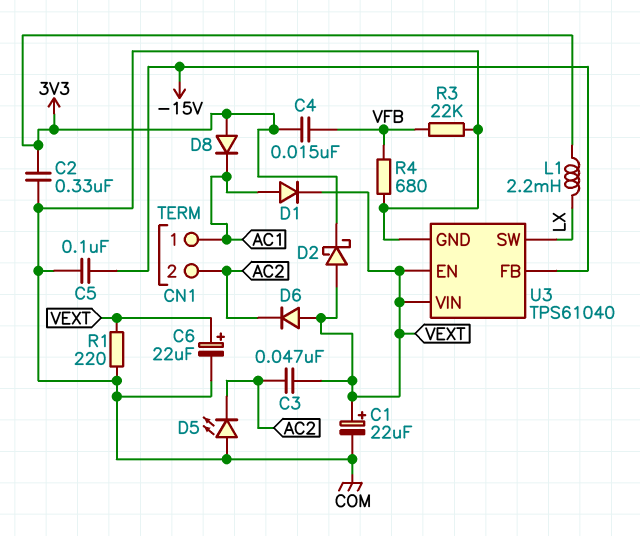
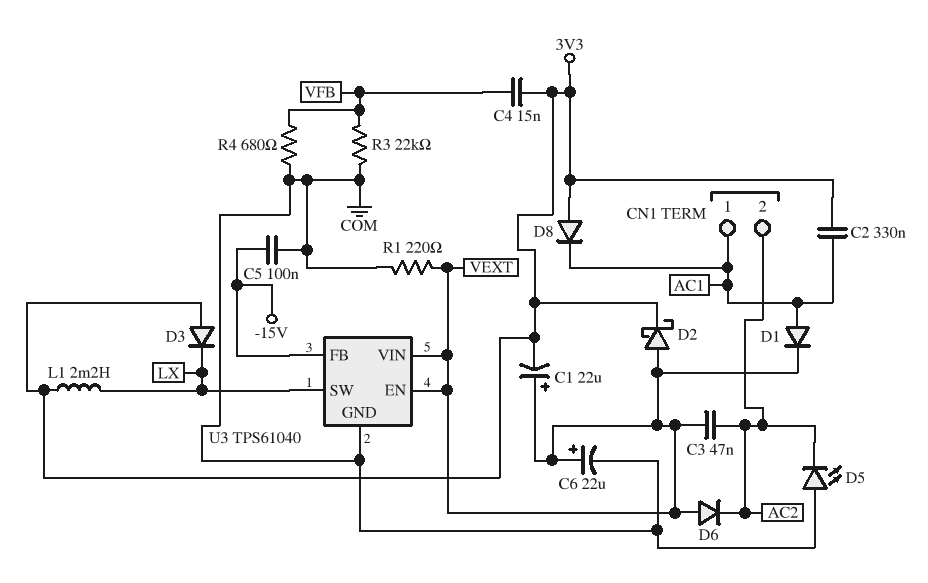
C1: 22uF (plus VEXT, minus COM) -> 22uF (plus VEXT, minus 3V3)
C2: 330nF (3V3, COM) -> 330nF (3V3, AC1)
D3: none -> diode (A 3V3, K LX)

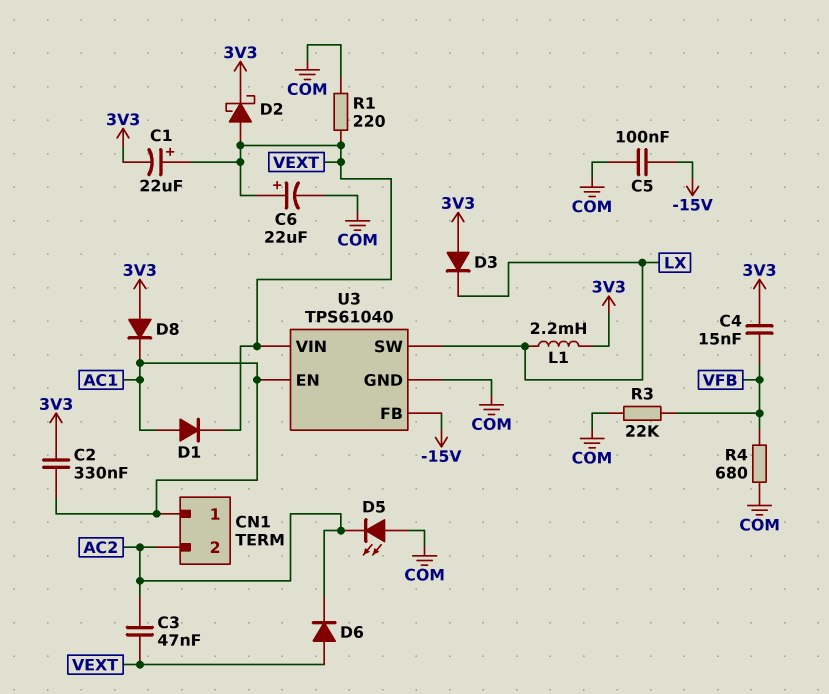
U3 pin EN: VEXT -> AC1

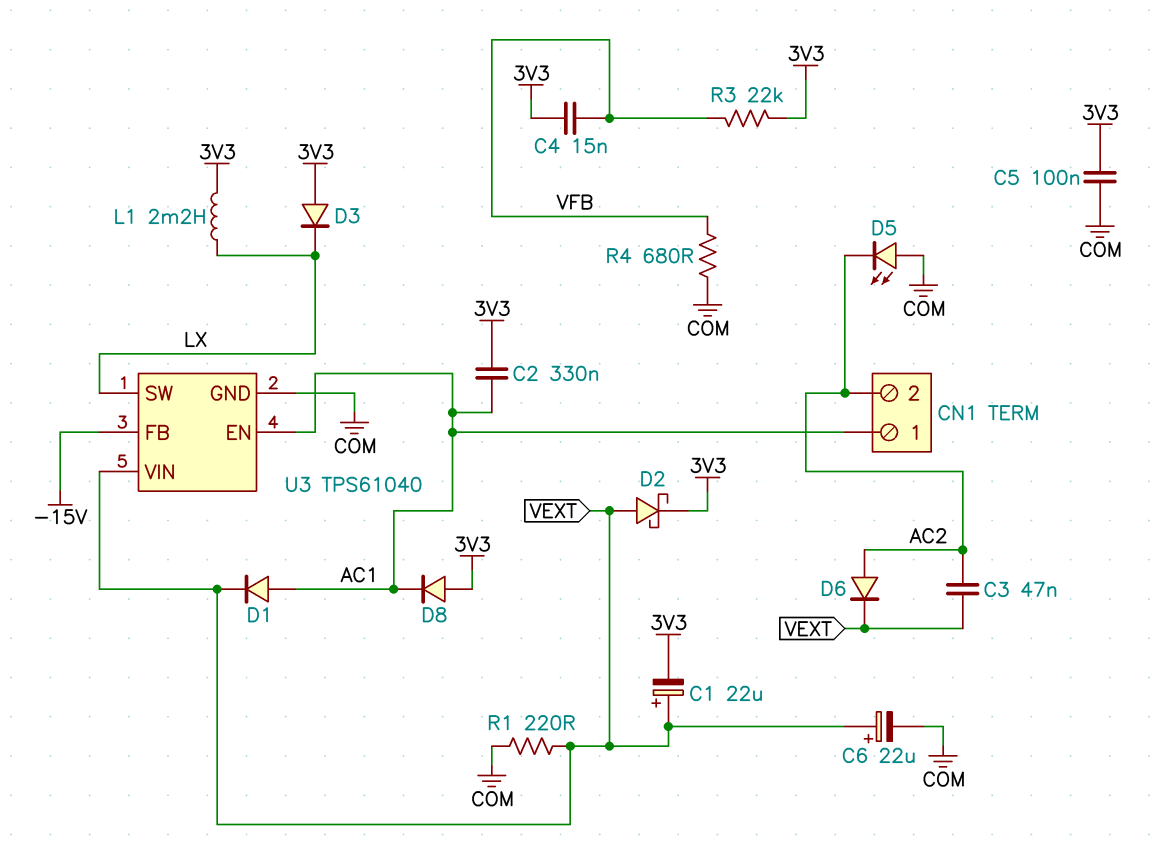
C5: 100nF (-15V, COM) -> 100nF (3V3, COM)
D6: diode (A VEXT, K AC2) -> diode (A AC2, K VEXT)
R3: 22k (COM, VFB) -> 22k (3V3, VFB)

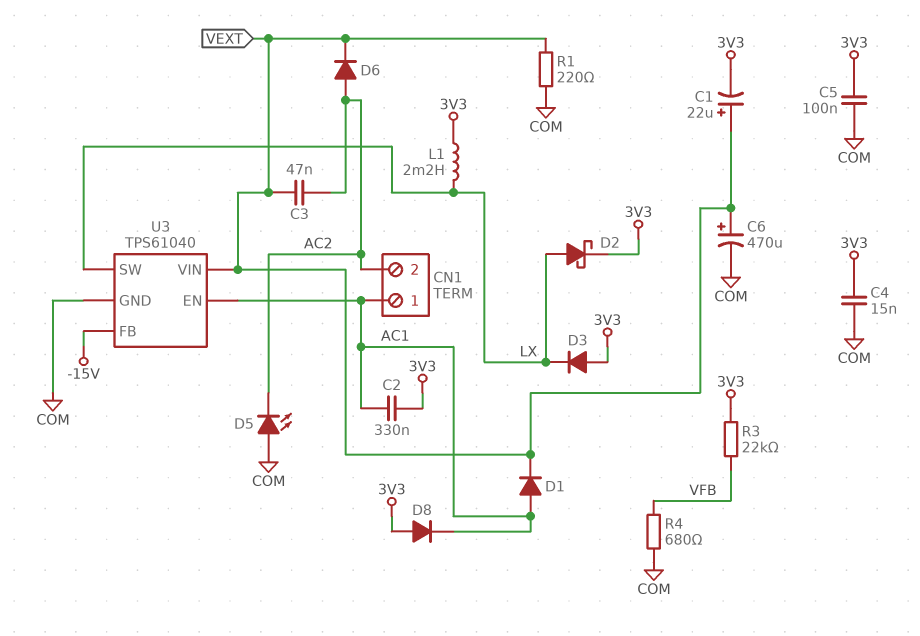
C4: 15nF (3V3, VFB) -> 15nF (3V3, COM)
C6: 22uF (plus VEXT, minus COM) -> 470uF (plus VEXT, minus COM)
D2: schottky (A VEXT, K 3V3) -> schottky (A LX, K 3V3)

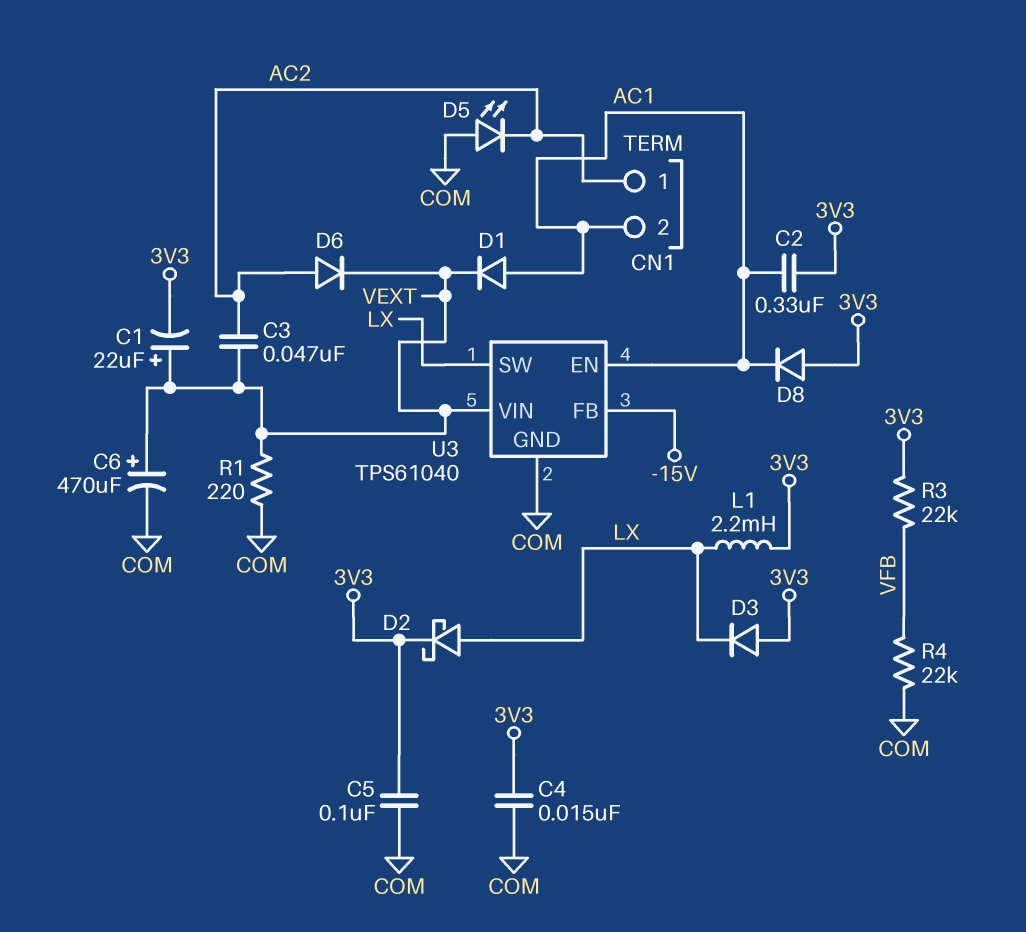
CN1 pin 1: AC1 -> AC2
CN1 pin 2: AC2 -> AC1
R4: 680 (COM, VFB) -> 22k (COM, VFB)

